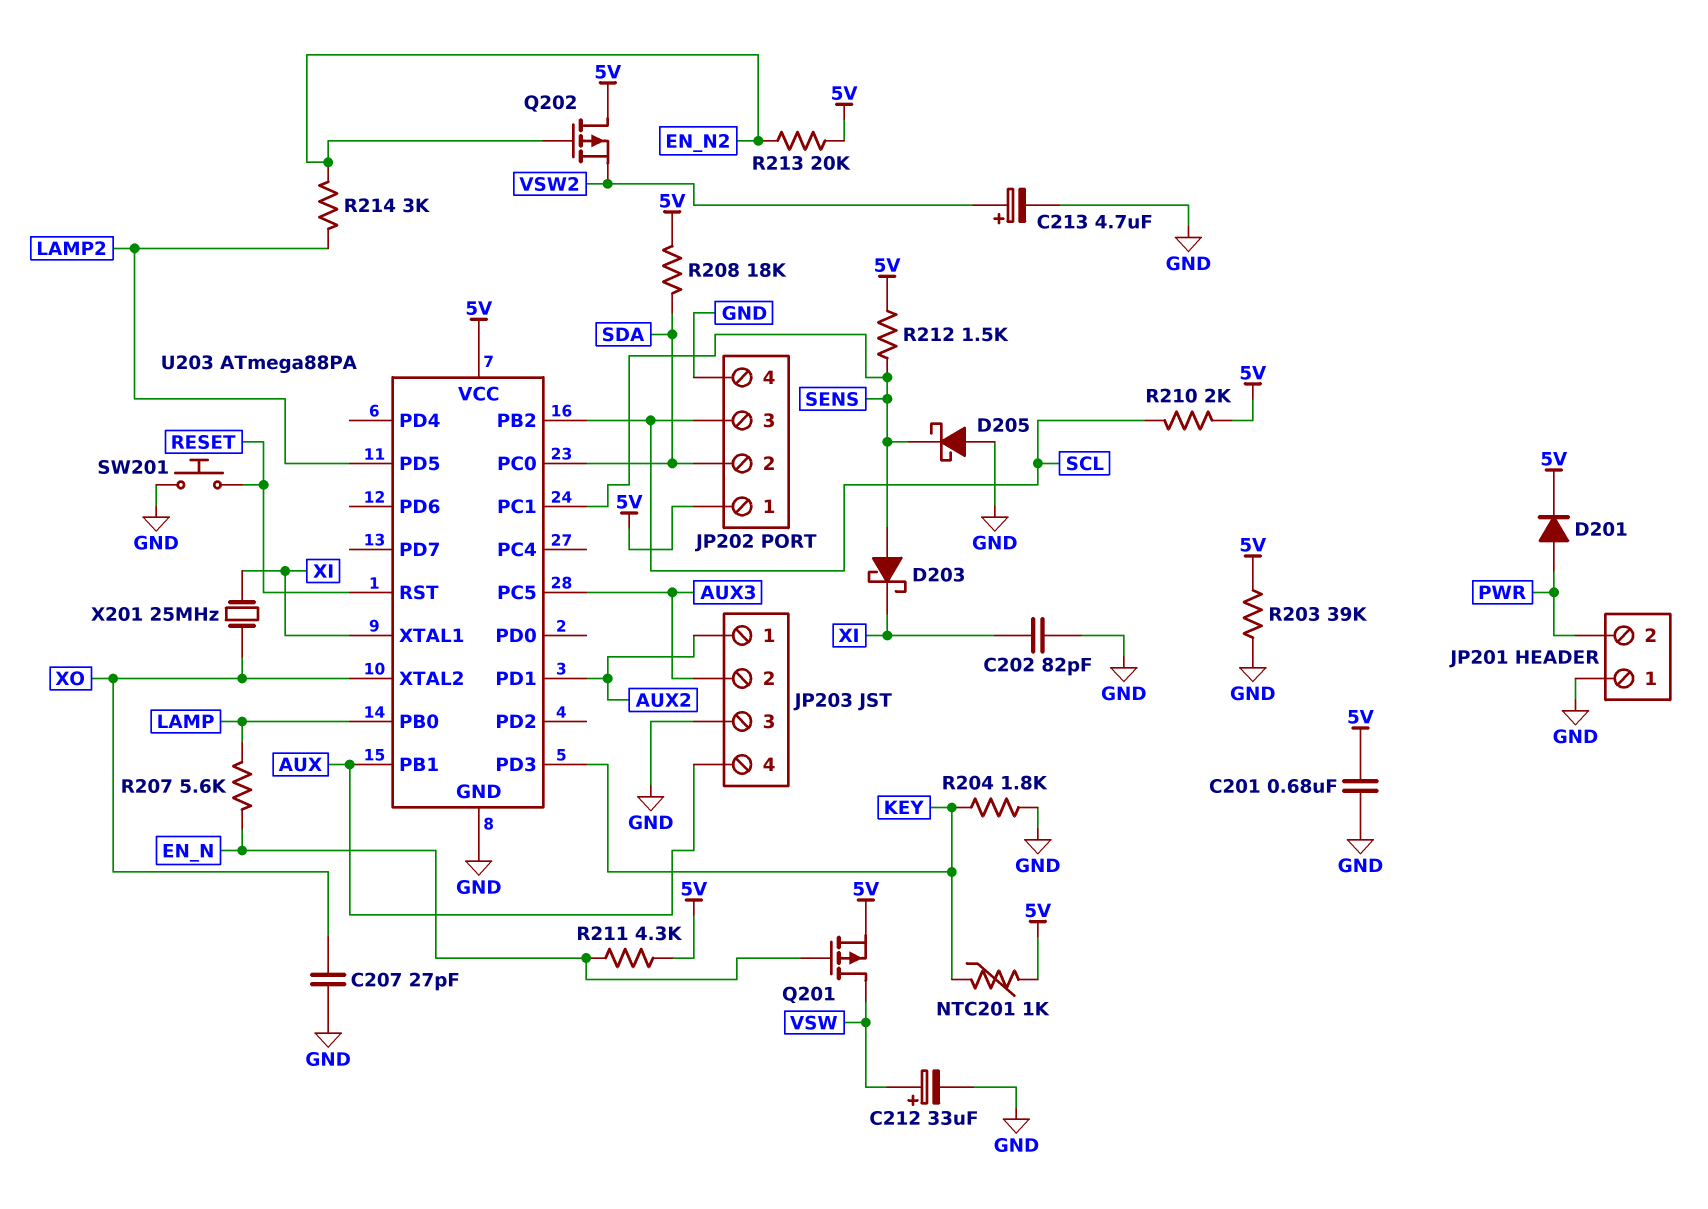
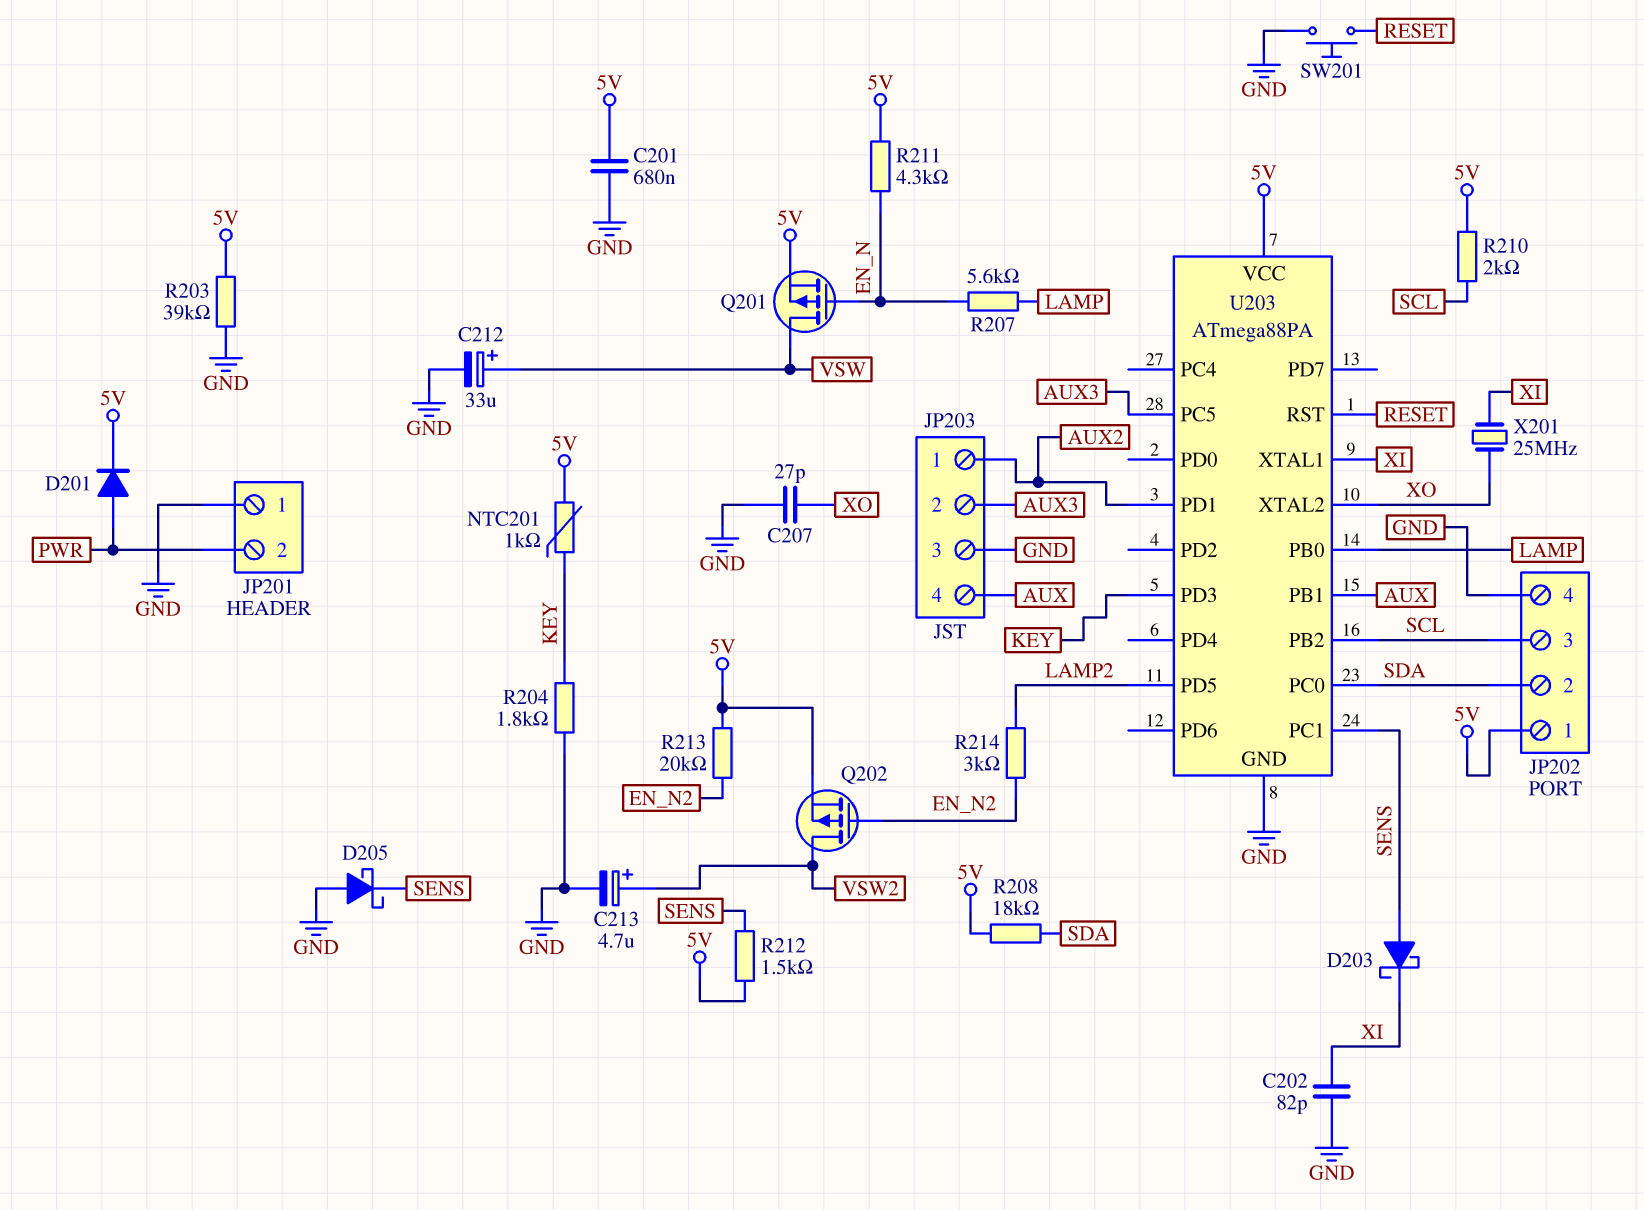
Q202: PMOS (G EN_N2, D 5V, S VSW2) -> PMOS (G EN_N2, D VSW2, S 5V)

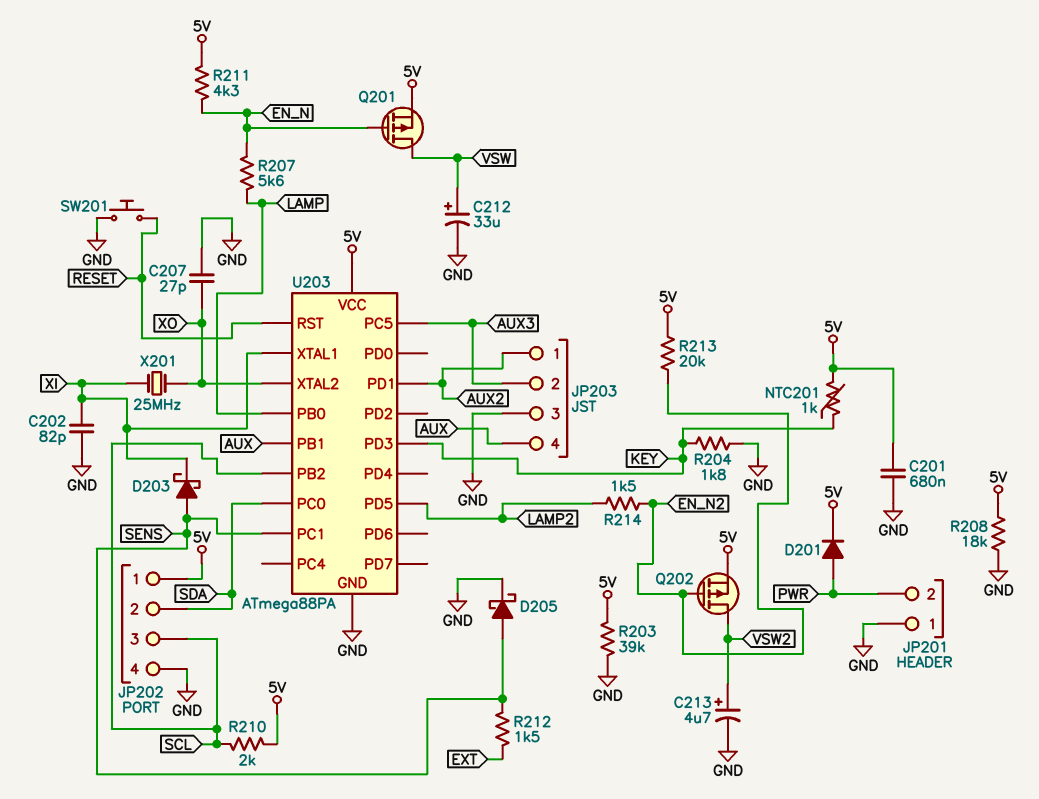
D205: schottky (A GND, K SENS) -> schottky (A SENS, K GND)
R208: 18k (5V, SDA) -> 18k (5V, GND)
R212: 1.5k (5V, SENS) -> 1.5k (EXT, SENS)
R214: 3k (EN_N2, LAMP2) -> 1.5k (EN_N2, LAMP2)

